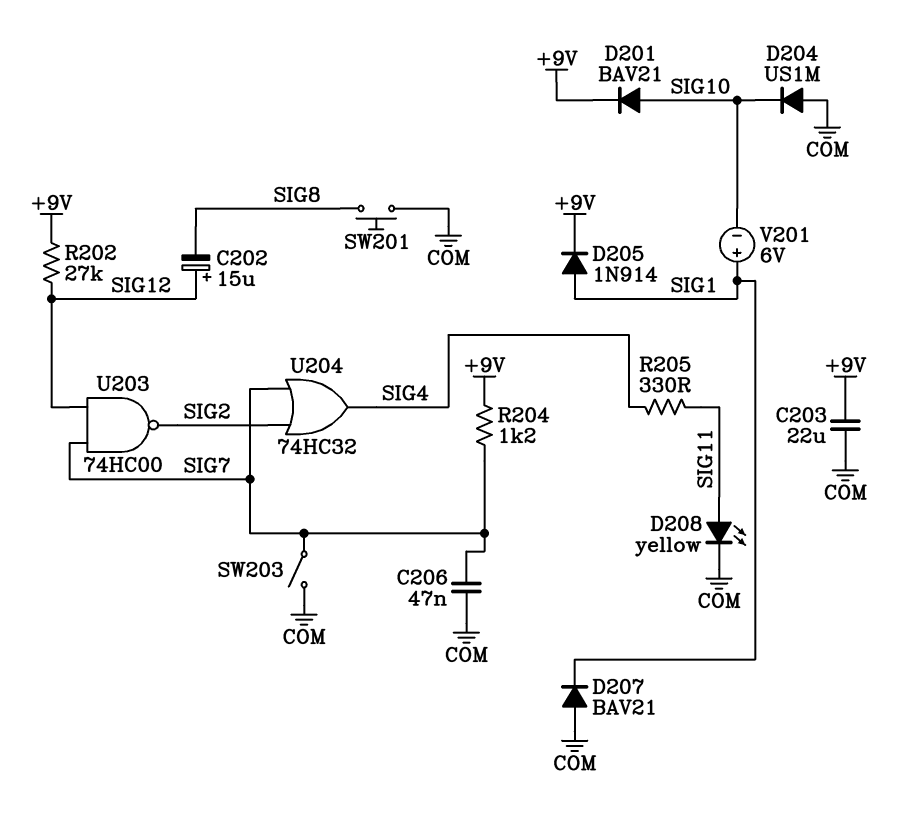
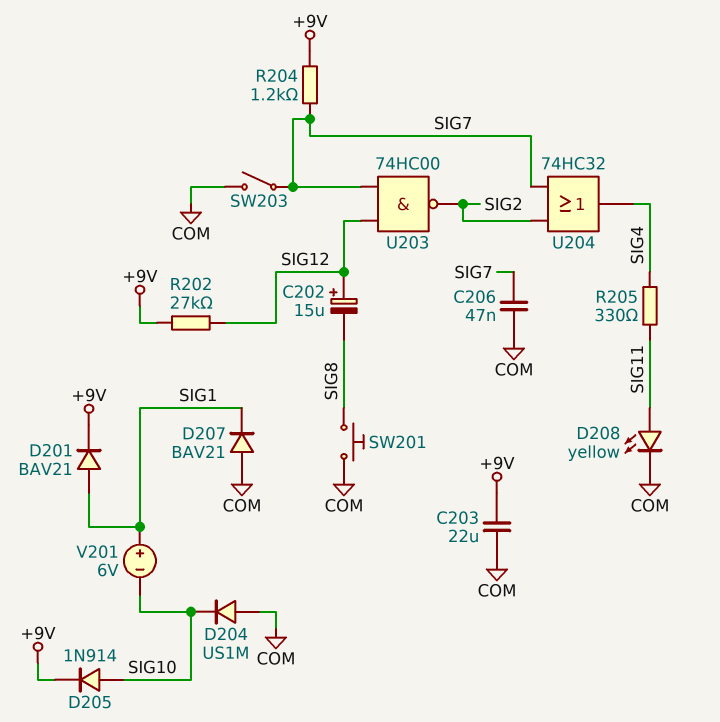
D201: diode BAV21 (A SIG10, K +9V) -> diode BAV21 (A SIG1, K +9V)
D205: diode 1N914 (A SIG1, K +9V) -> diode 1N914 (A SIG10, K +9V)

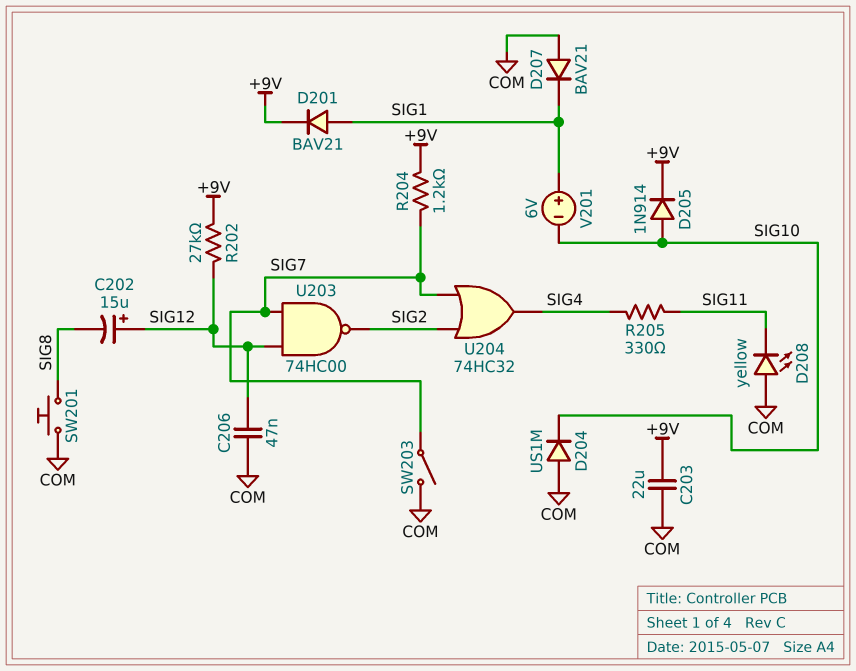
C206: 47nF (COM, SIG7) -> 47nF (COM, SIG12)
D208: LED yellow (A SIG11, K COM) -> LED yellow (A COM, K SIG11)

